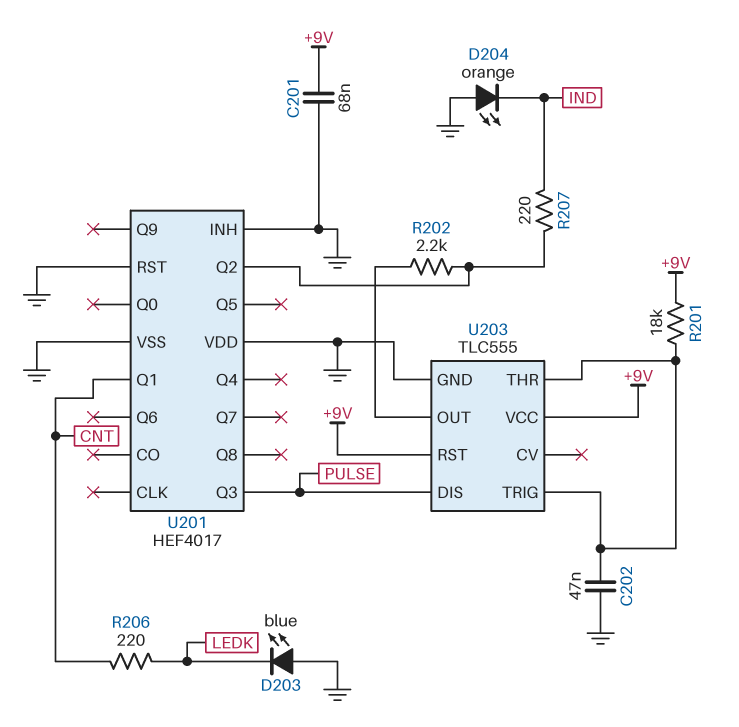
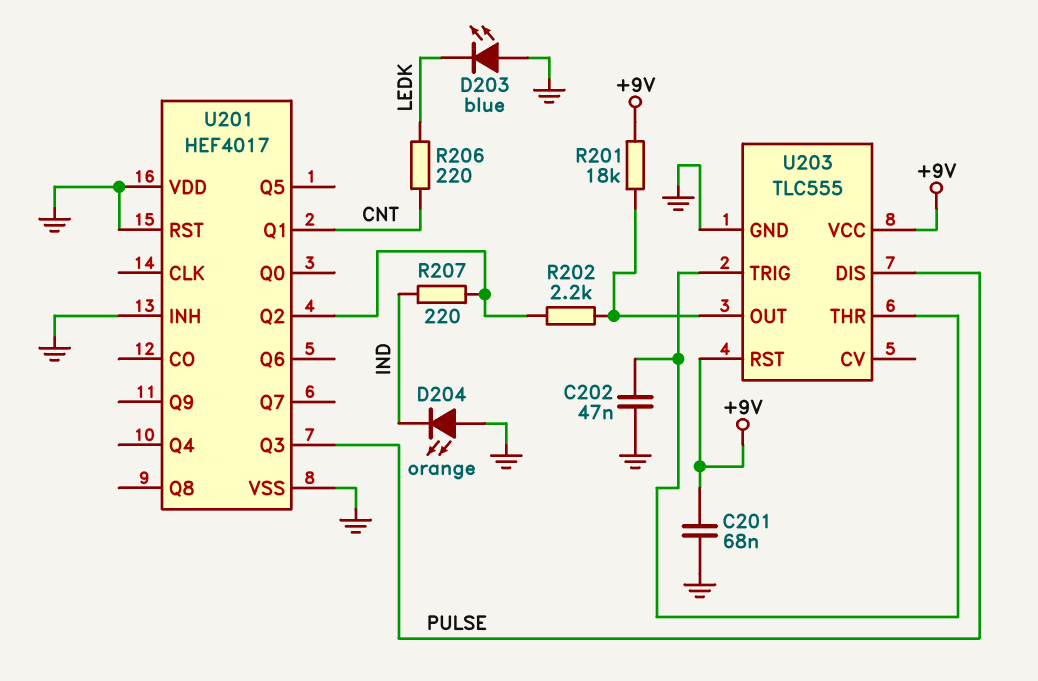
R201: 18k (+9V, U203/THR) -> 18k (+9V, U203/OUT)

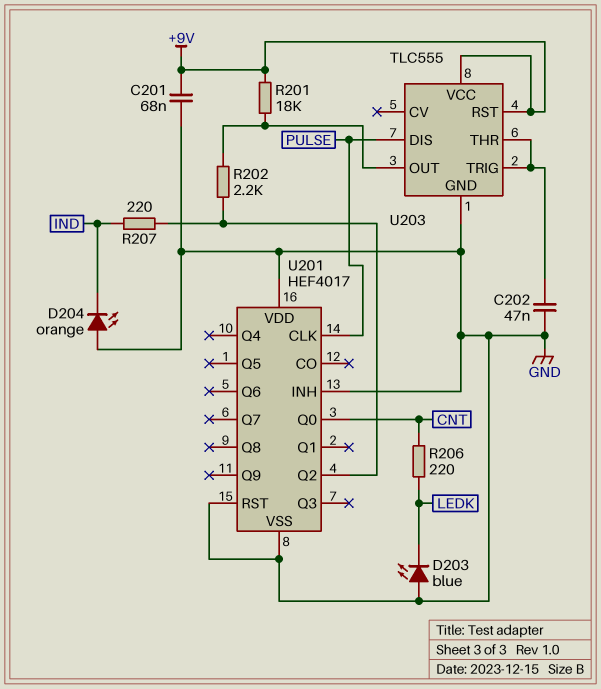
U201 pin CLK: none -> PULSE
U201 pin Q0: none -> CNT
U201 pin Q1: CNT -> none
U201 pin Q3: PULSE -> none

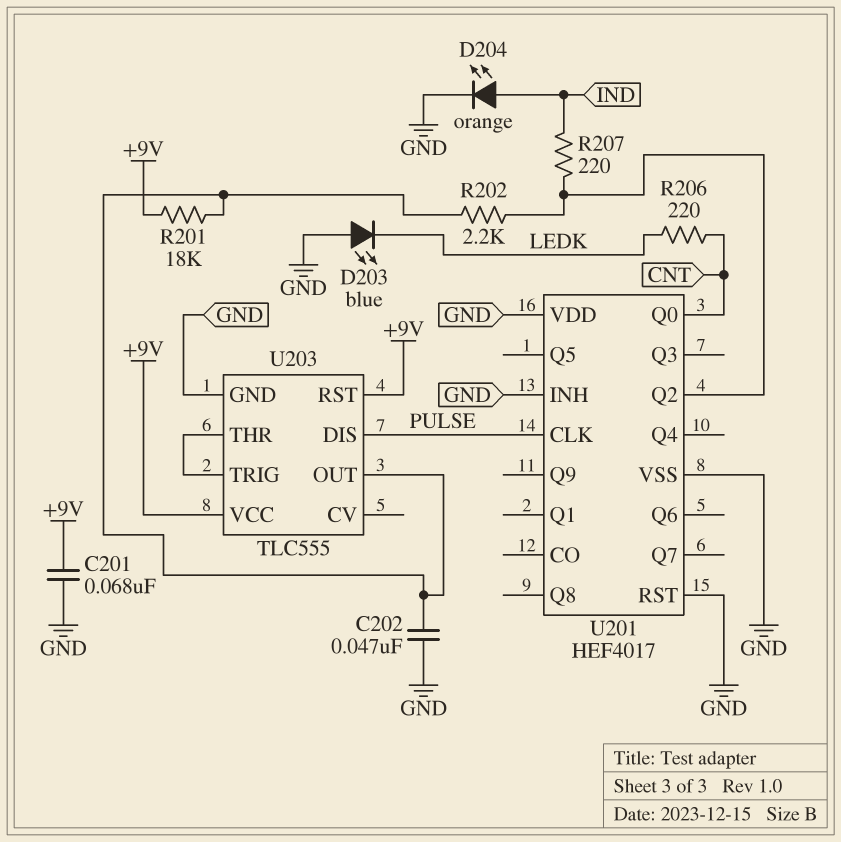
C202: 47nF (GND, U203/THR) -> 47nF (GND, U203/OUT)
D204: LED orange (A GND, K IND) -> LED orange (A IND, K GND)

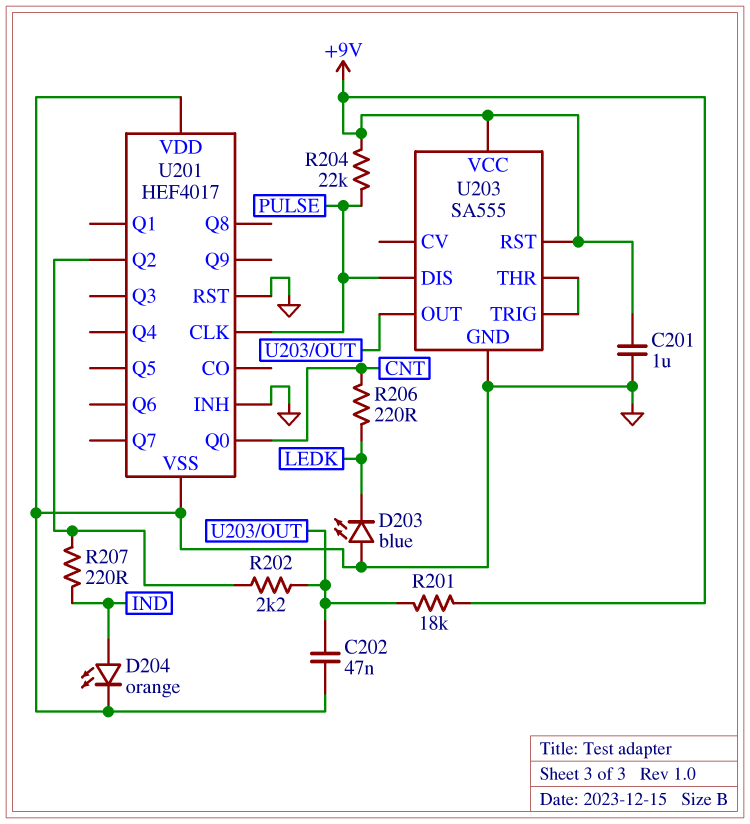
C201: 68nF (+9V, GND) -> 1uF (+9V, GND)
R204: none -> 22k (+9V, PULSE)
U203: TLC555 -> SA555

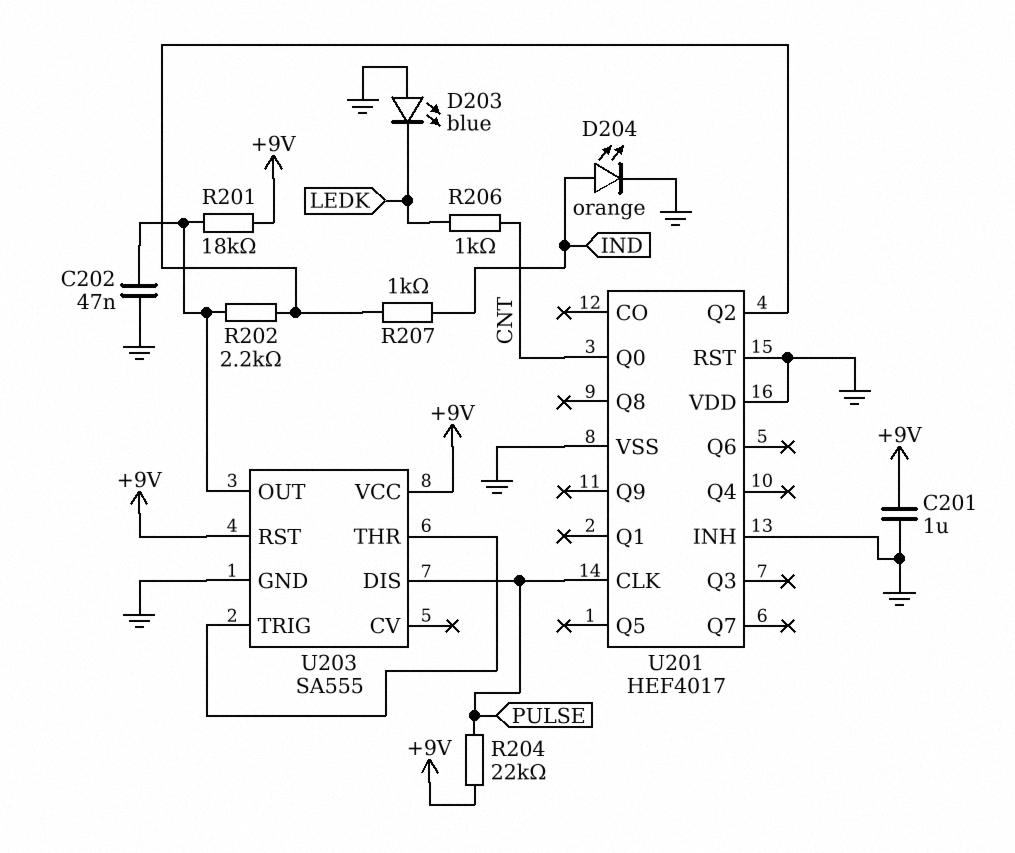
R206: 220 (CNT, LEDK) -> 1k (CNT, LEDK)
R207: 220 (IND, U201/Q2) -> 1k (IND, U201/Q2)

